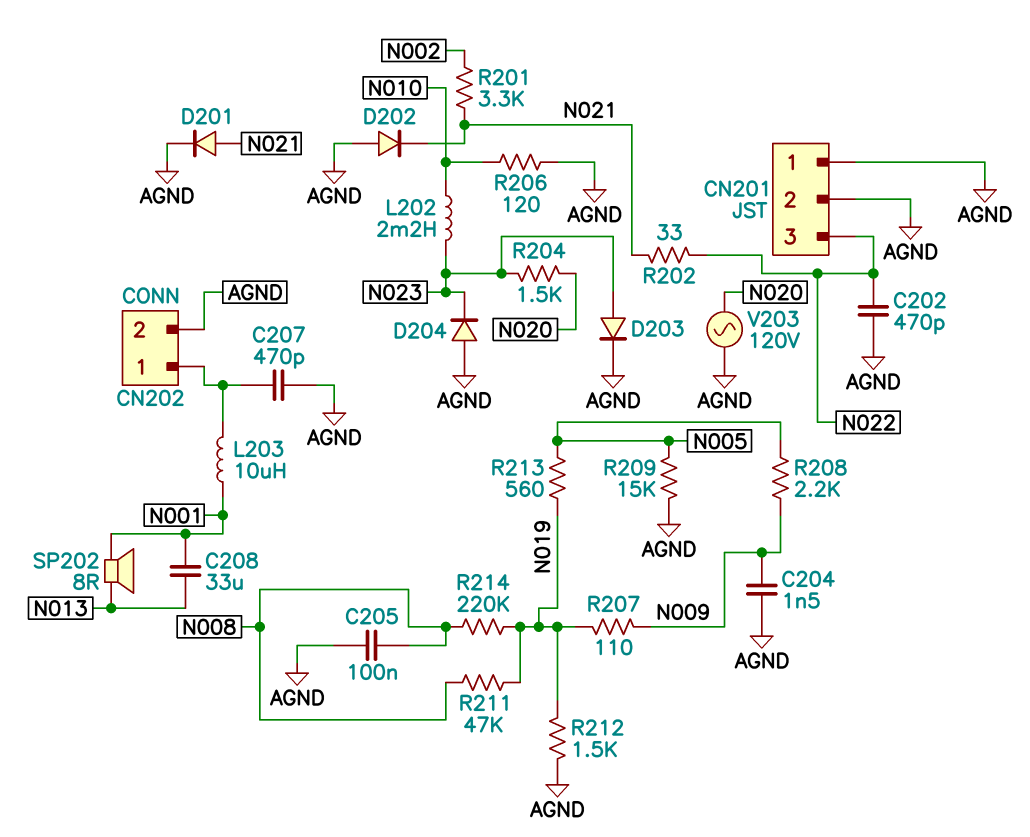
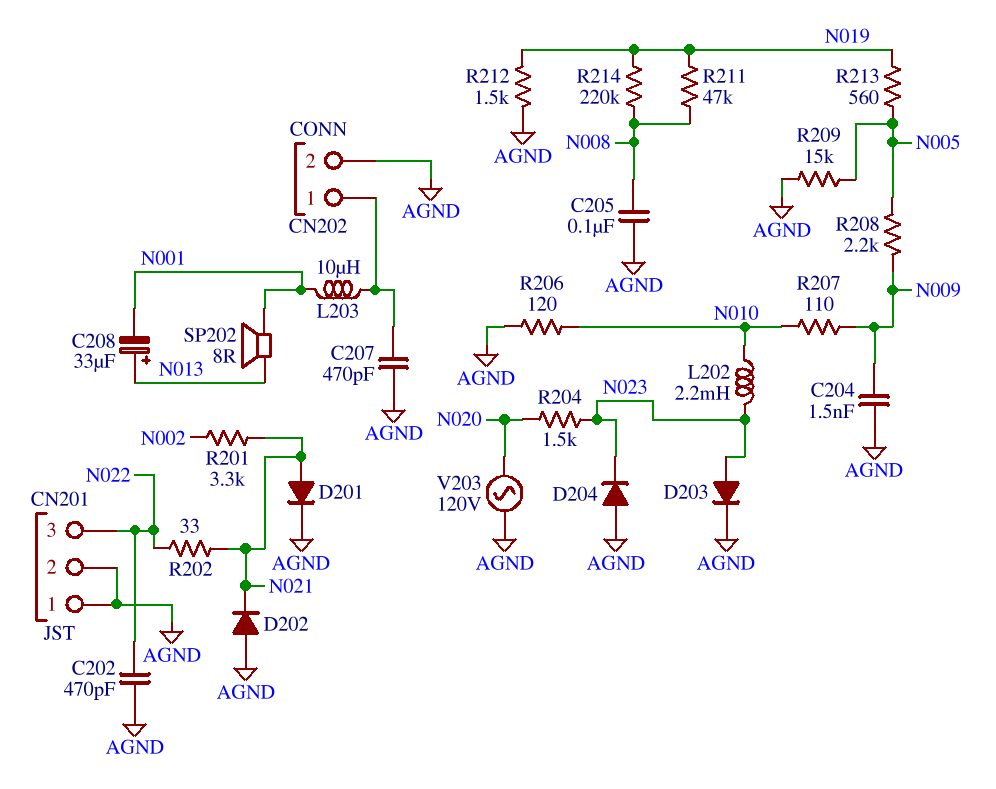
C208: 33uF (N001, N013) -> 33uF (plus N013, minus N001)
R207: 110 (N009, N019) -> 110 (N009, N010)

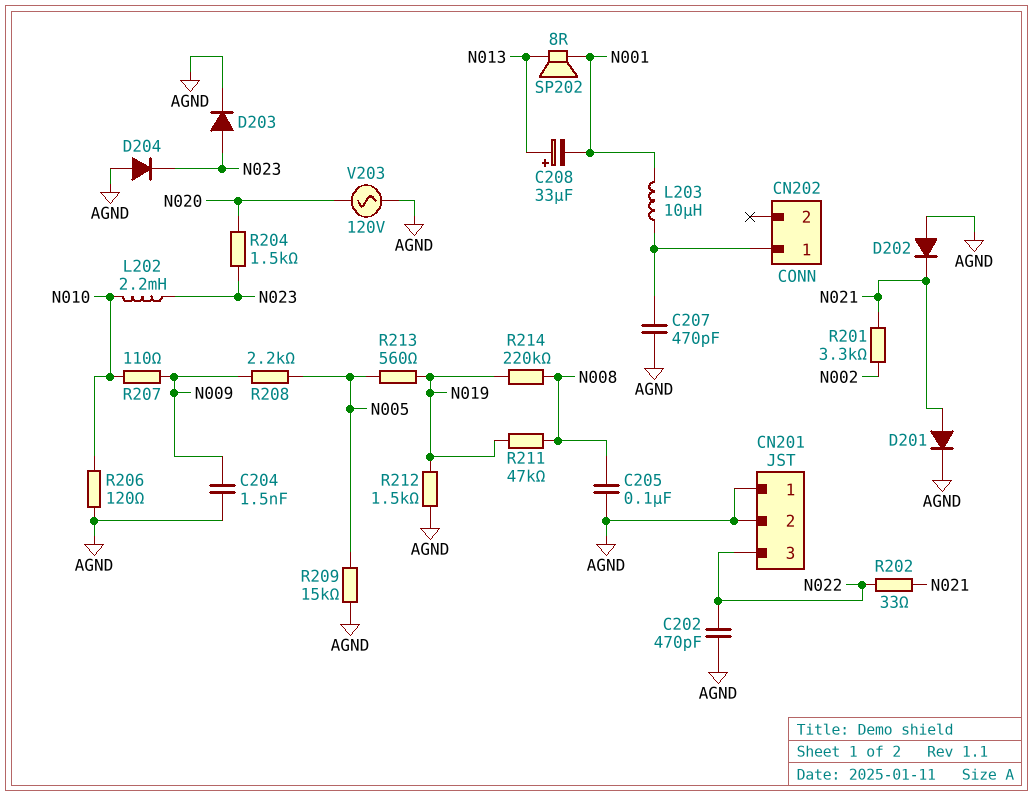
CN202 pin 2: AGND -> none

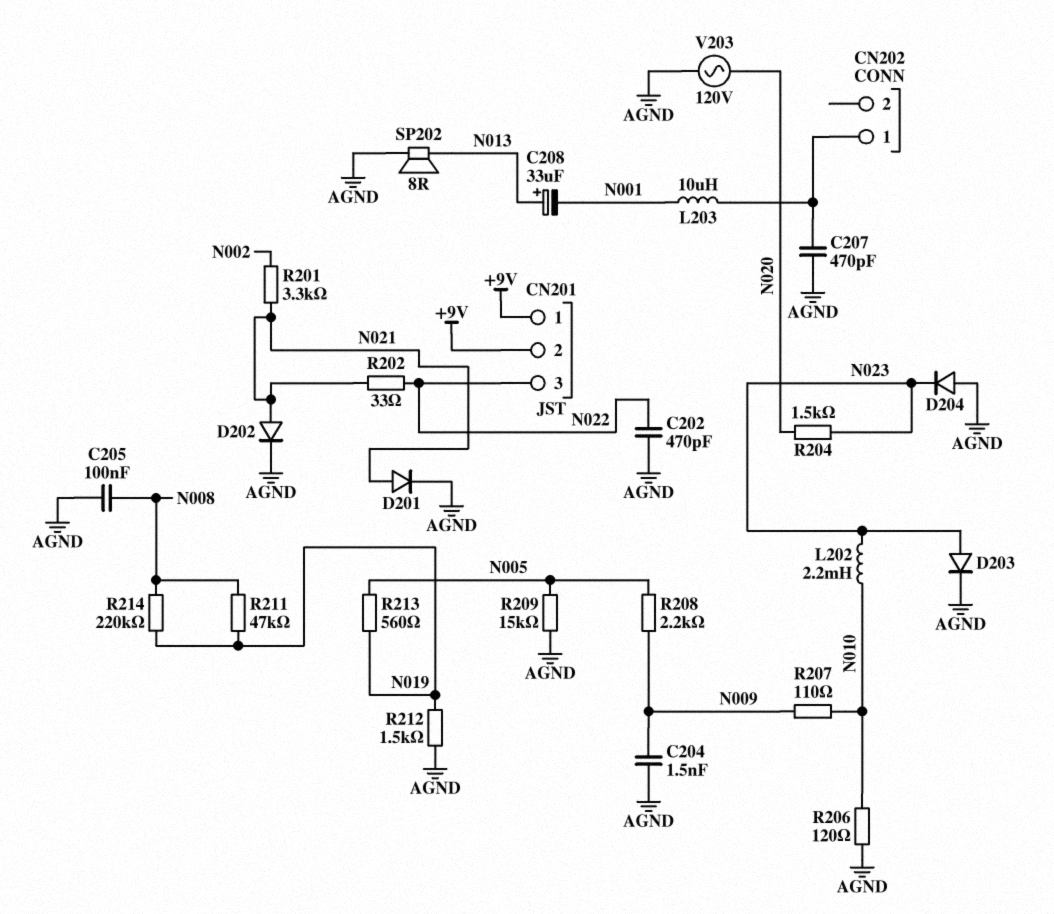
CN201 pin 1: AGND -> +9V
CN201 pin 2: AGND -> +9V
D202: diode (A AGND, K N021) -> diode (A N021, K AGND)
SP202: speaker 8R (N001, N013) -> speaker 8R (AGND, N013)

